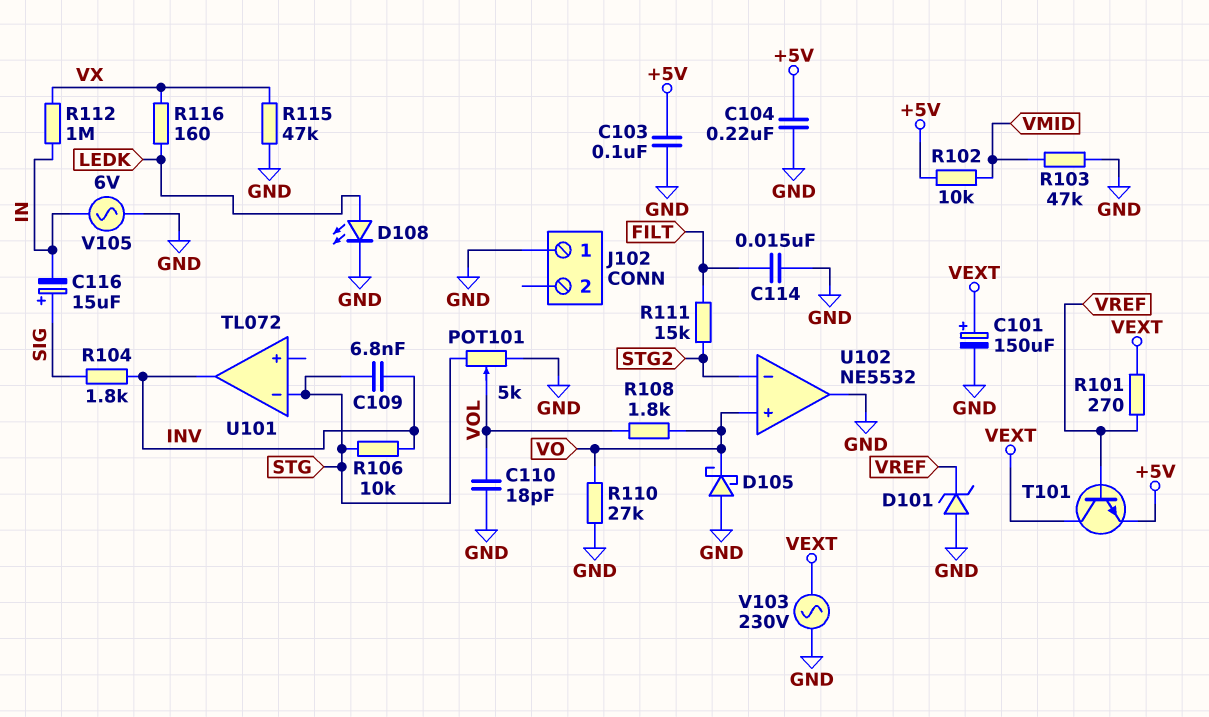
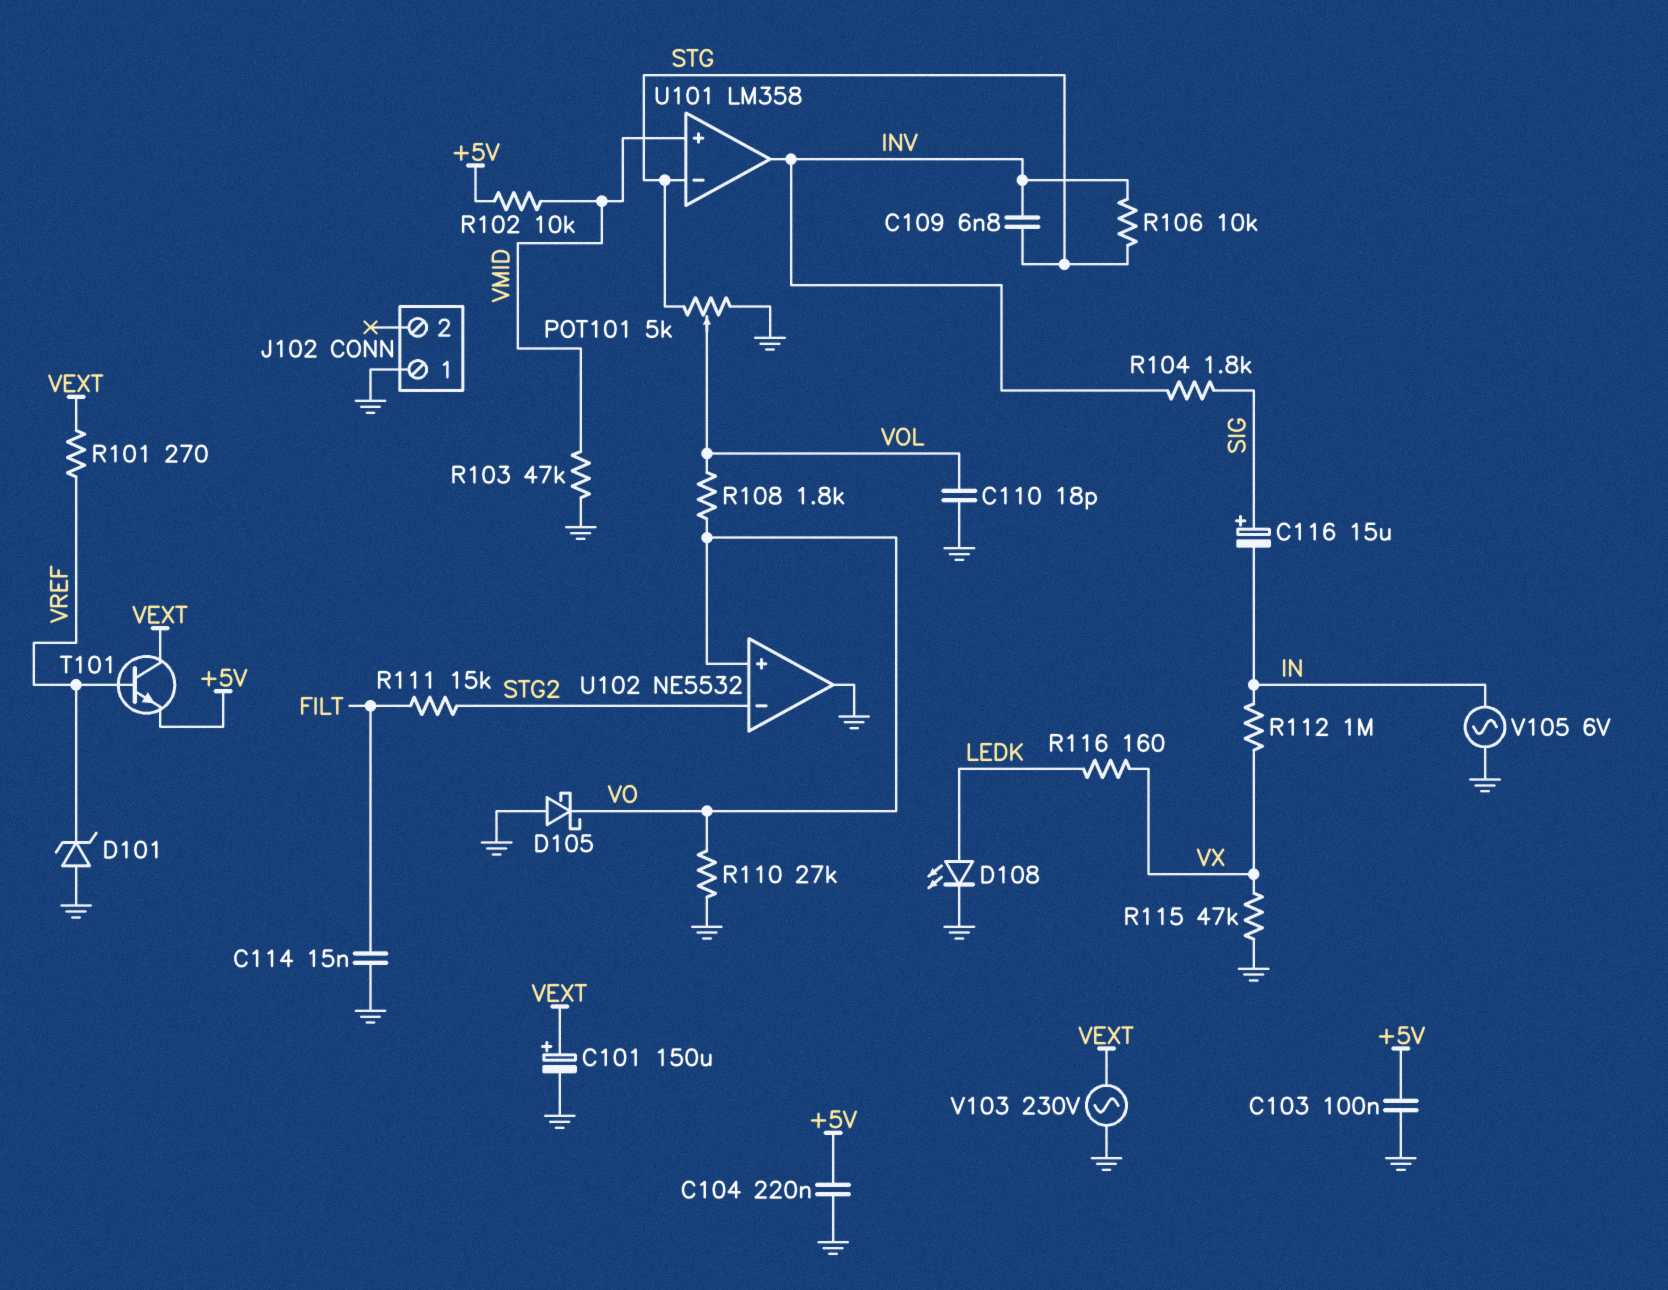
U101: TL072 -> LM358
U101 pin in+: none -> VMID

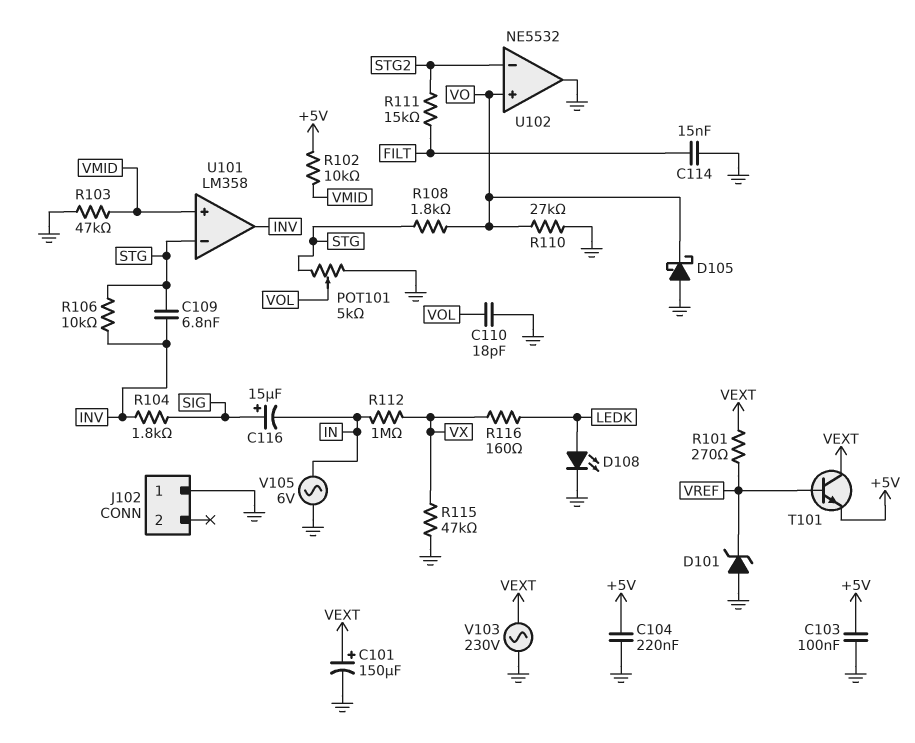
R108: 1.8k (VO, VOL) -> 1.8k (STG, VO)

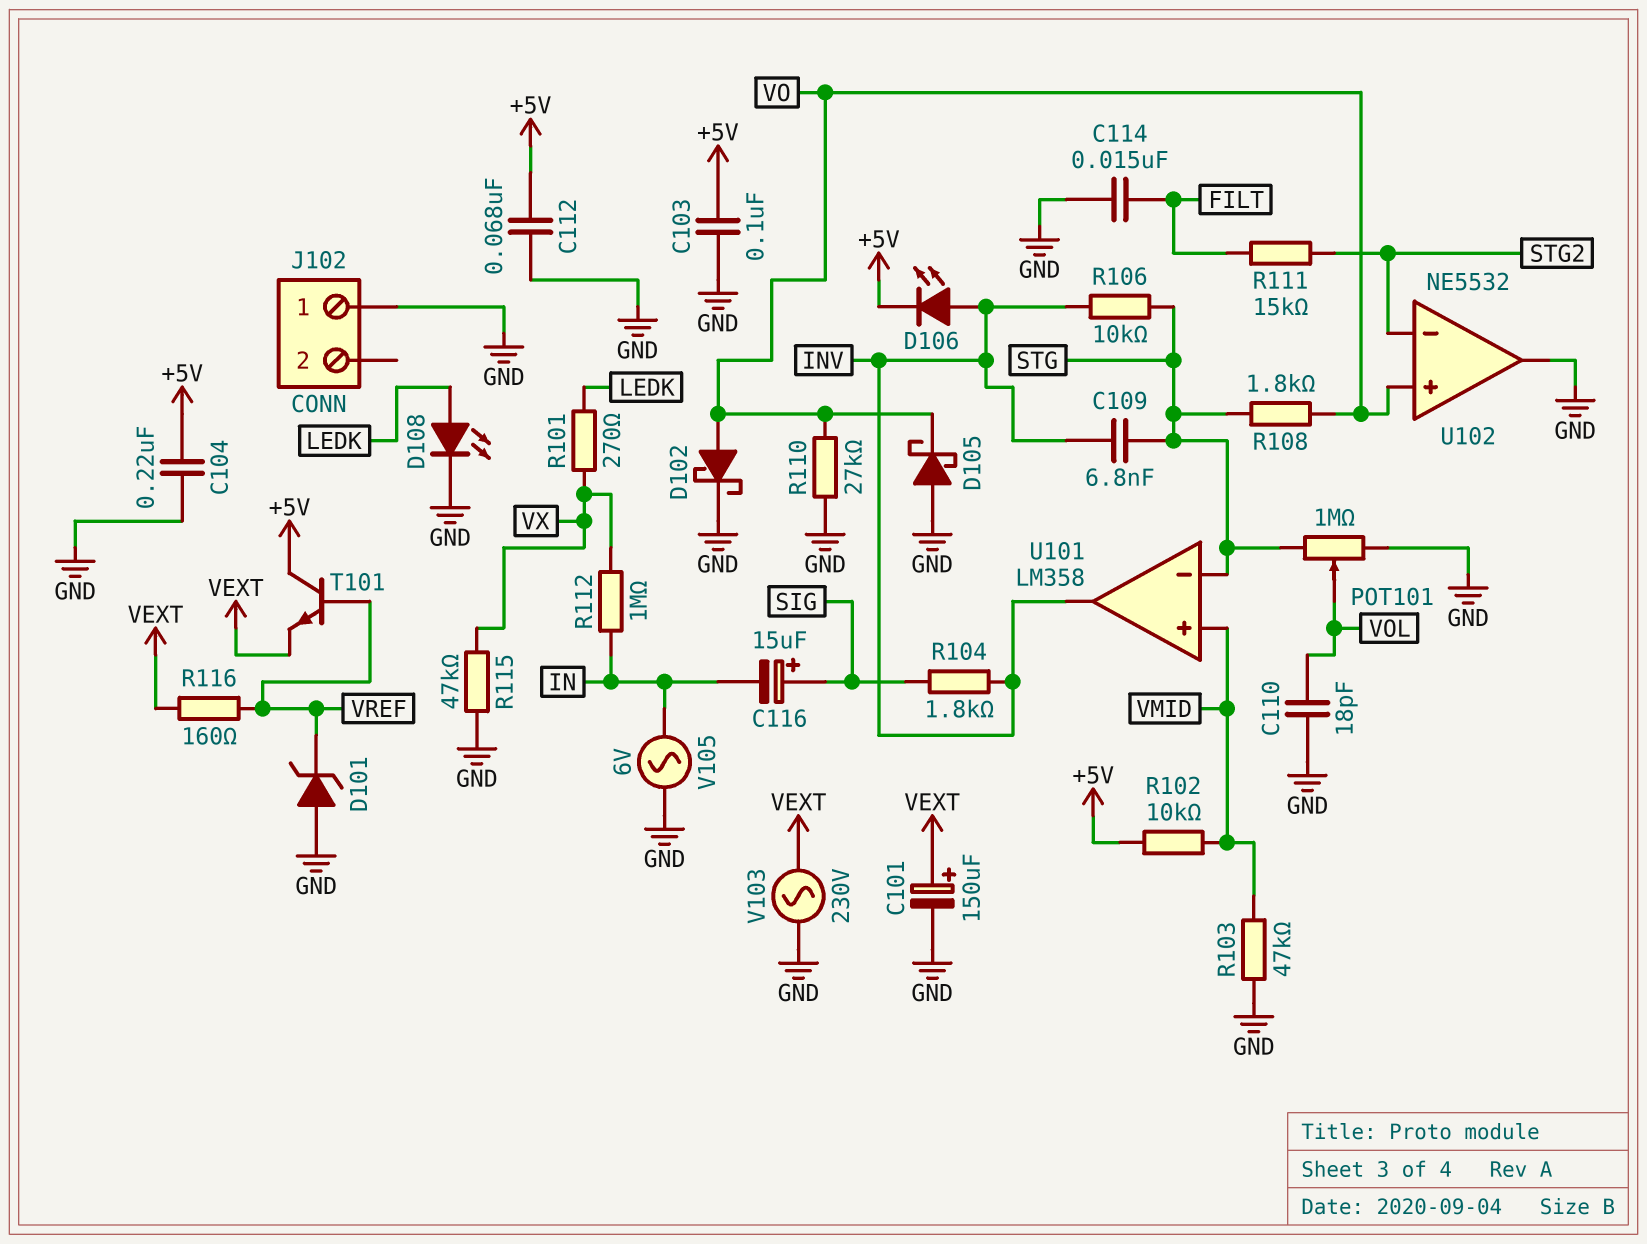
C112: none -> 68nF (+5V, GND)
D102: none -> schottky (A VO, K GND)
D106: none -> LED (A INV, K +5V)
POT101: 5k (GND, STG, wiper VOL) -> 1M (GND, STG, wiper VOL)
R101: 270 (VEXT, VREF) -> 270 (LEDK, VX)
R116: 160 (LEDK, VX) -> 160 (VEXT, VREF)
T101: NPN (B VREF, C VEXT, E +5V) -> NPN (B VREF, C +5V, E VEXT)

